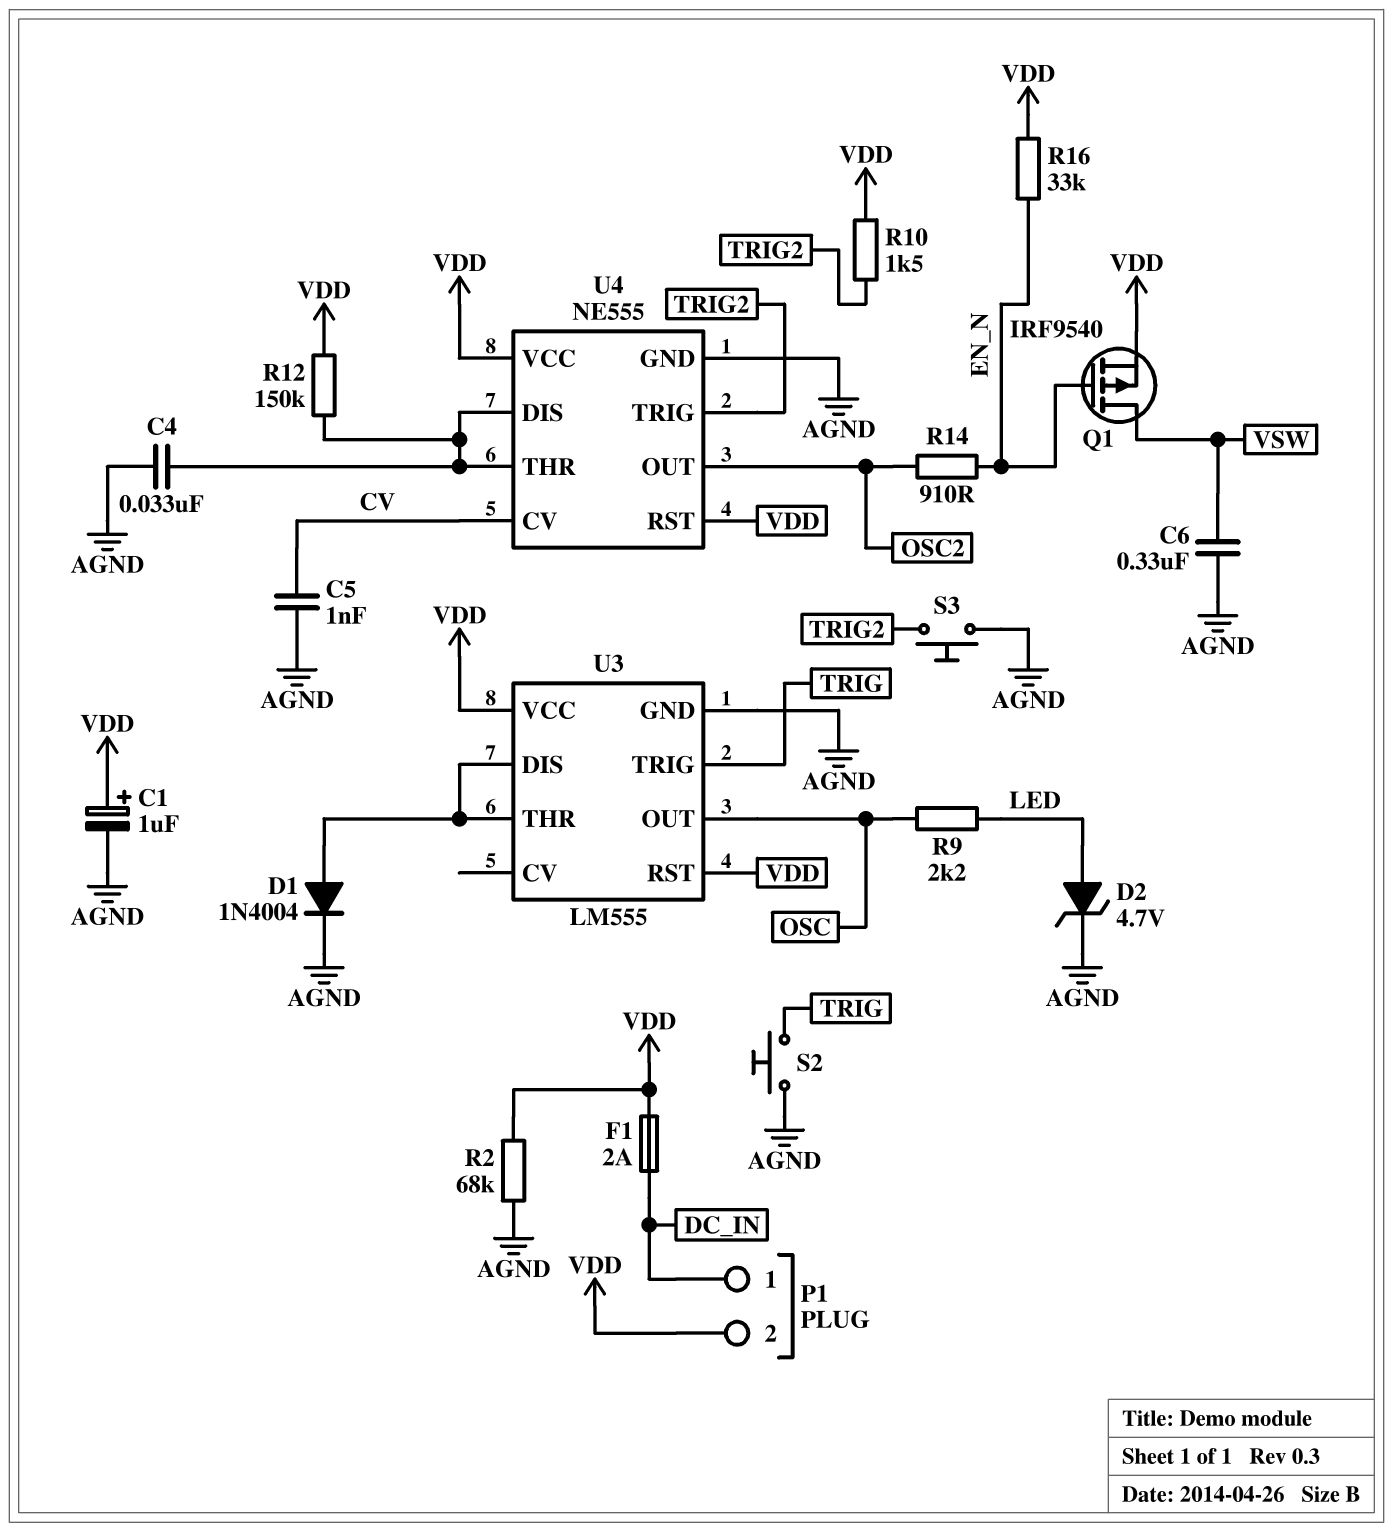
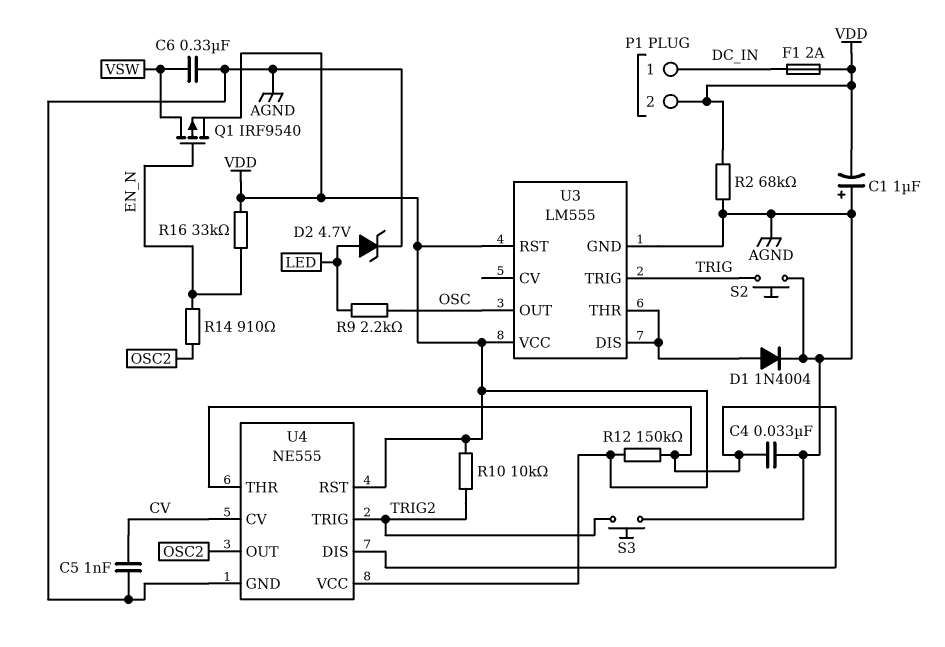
C1: 1uF (plus VDD, minus AGND) -> 1uF (plus AGND, minus VDD)
R10: 1.5k (TRIG2, VDD) -> 10k (TRIG2, VDD)

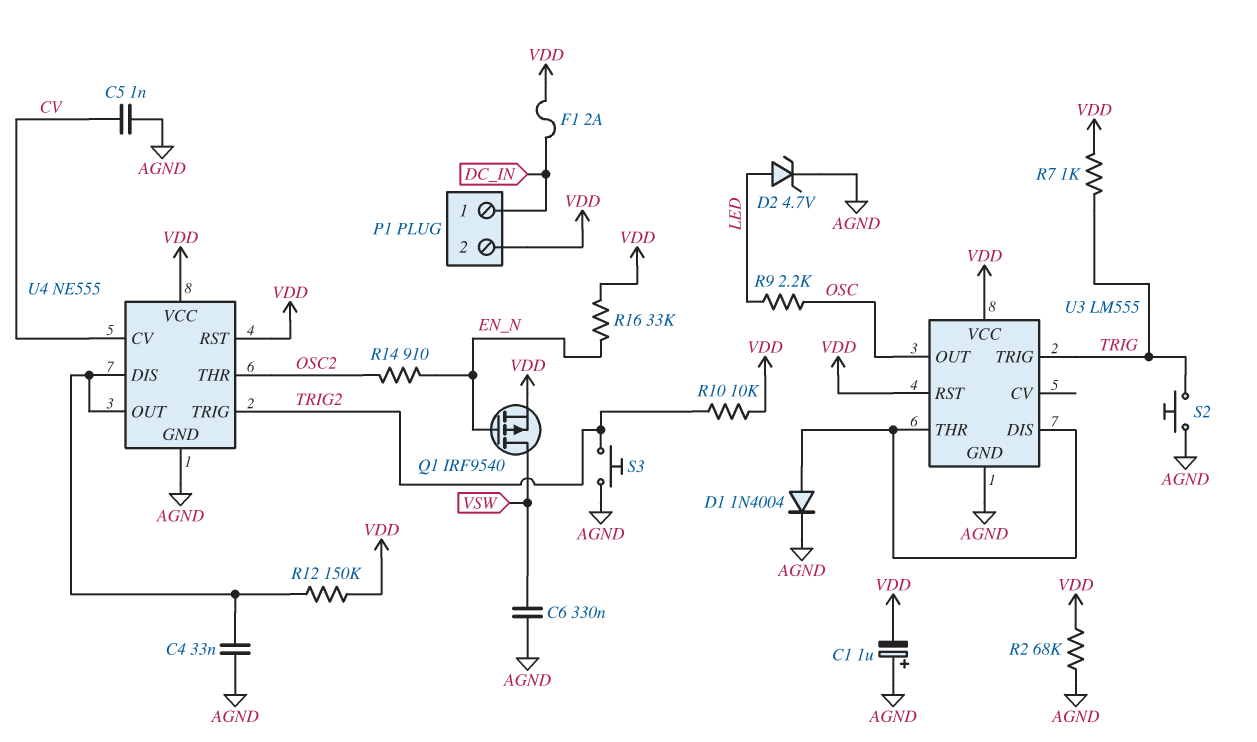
R7: none -> 1k (TRIG, VDD)
U4 pin OUT: OSC2 -> U4/DIS
U4 pin THR: U4/DIS -> OSC2

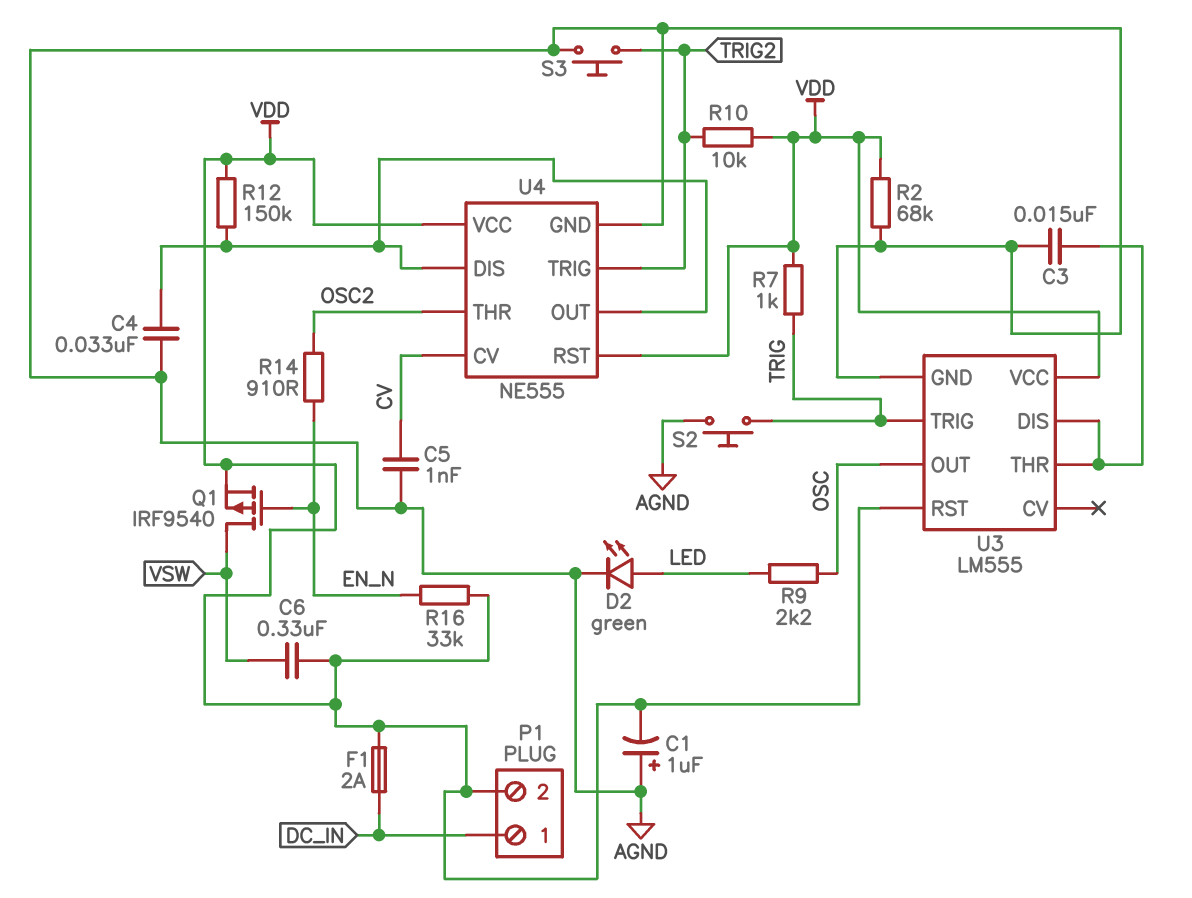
C3: none -> 15nF (AGND, U3/DIS)
C6: 330nF (AGND, VSW) -> 330nF (VDD, VSW)
D1: diode 1N4004 (A U3/DIS, K AGND) -> none
D2: zener 4.7V (A LED, K AGND) -> LED green (A LED, K AGND)

